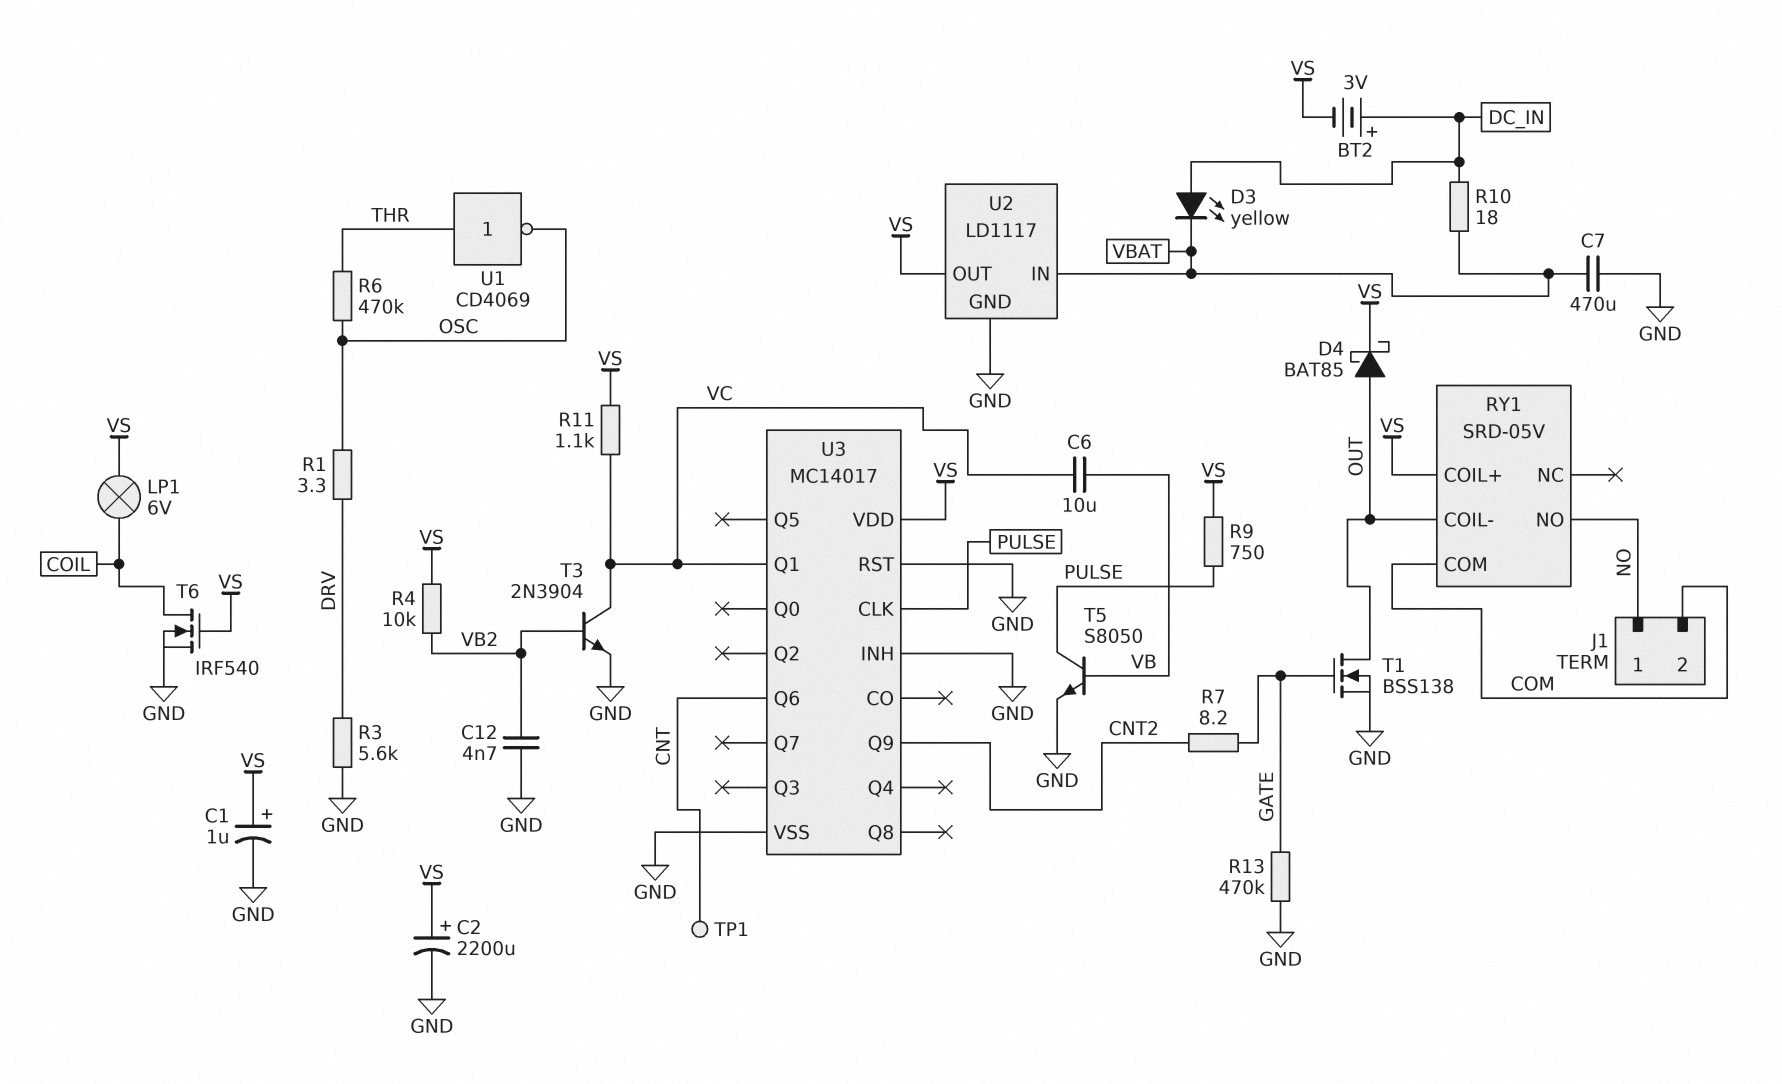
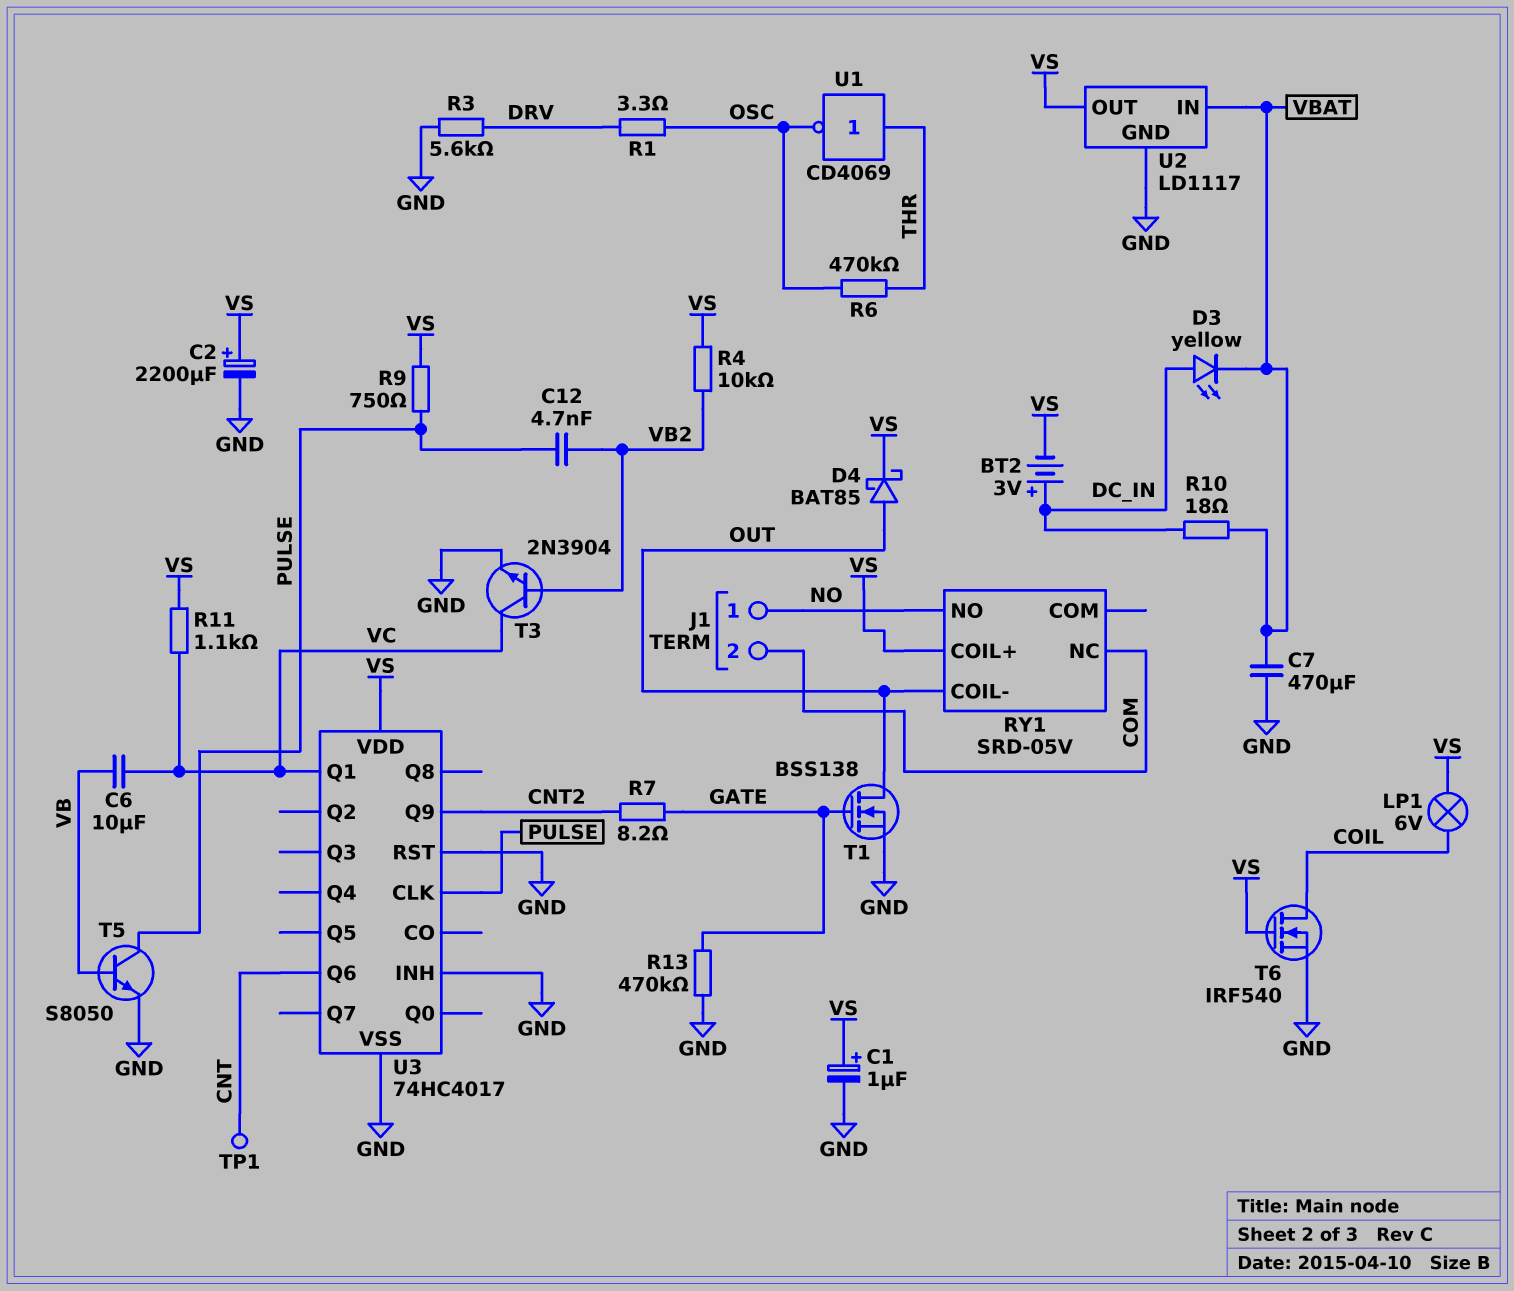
C12: 4.7nF (GND, VB2) -> 4.7nF (PULSE, VB2)
RY1 pin COM: COM -> none
RY1 pin NC: none -> COM
U3: MC14017 -> 74HC4017

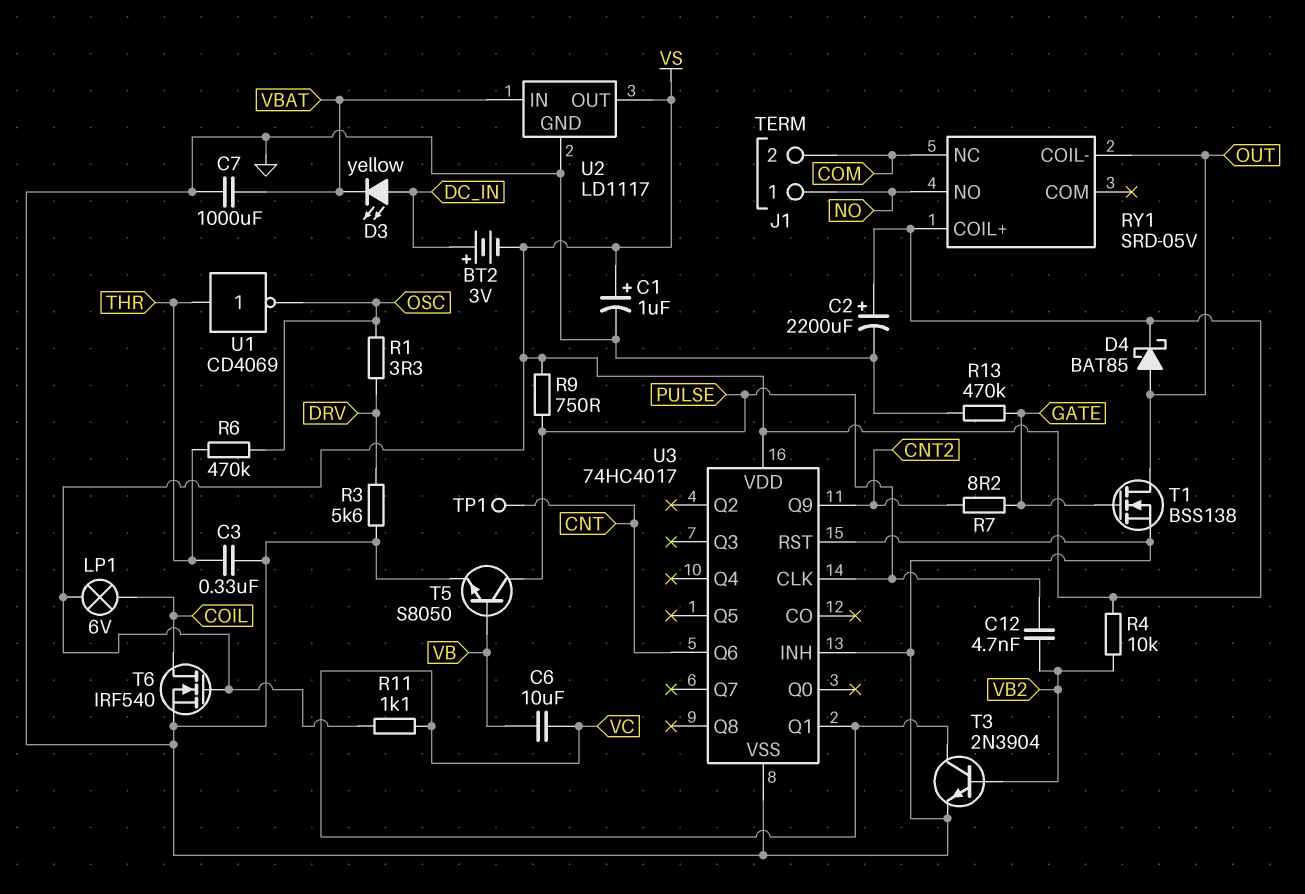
C3: none -> 330nF (GND, THR)
C7: 470uF (GND, VBAT) -> 1000uF (GND, VBAT)
R10: 18 (DC_IN, VBAT) -> none

